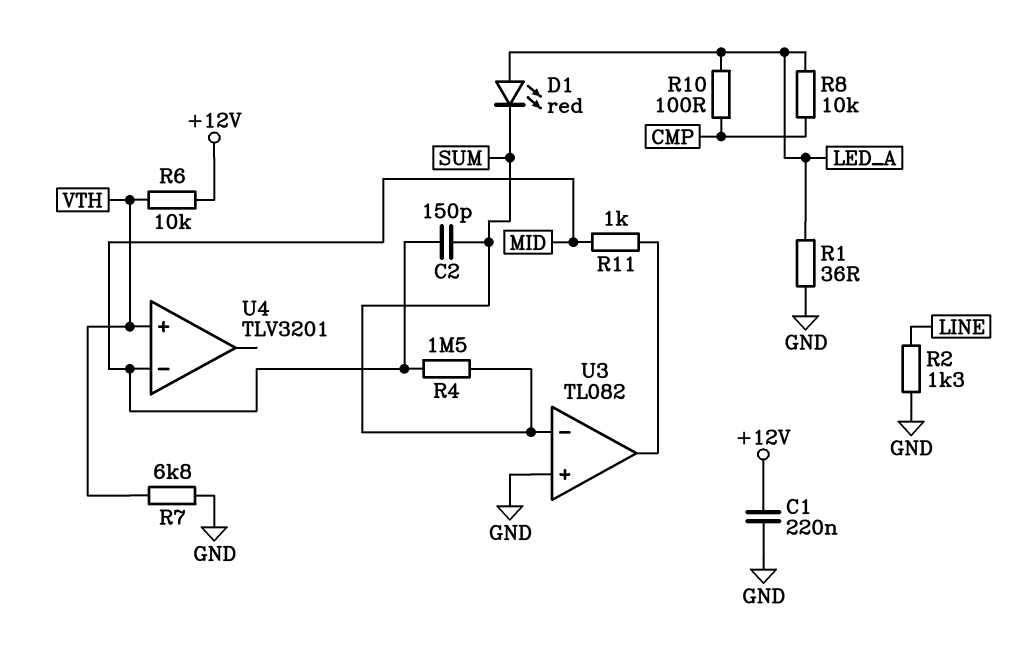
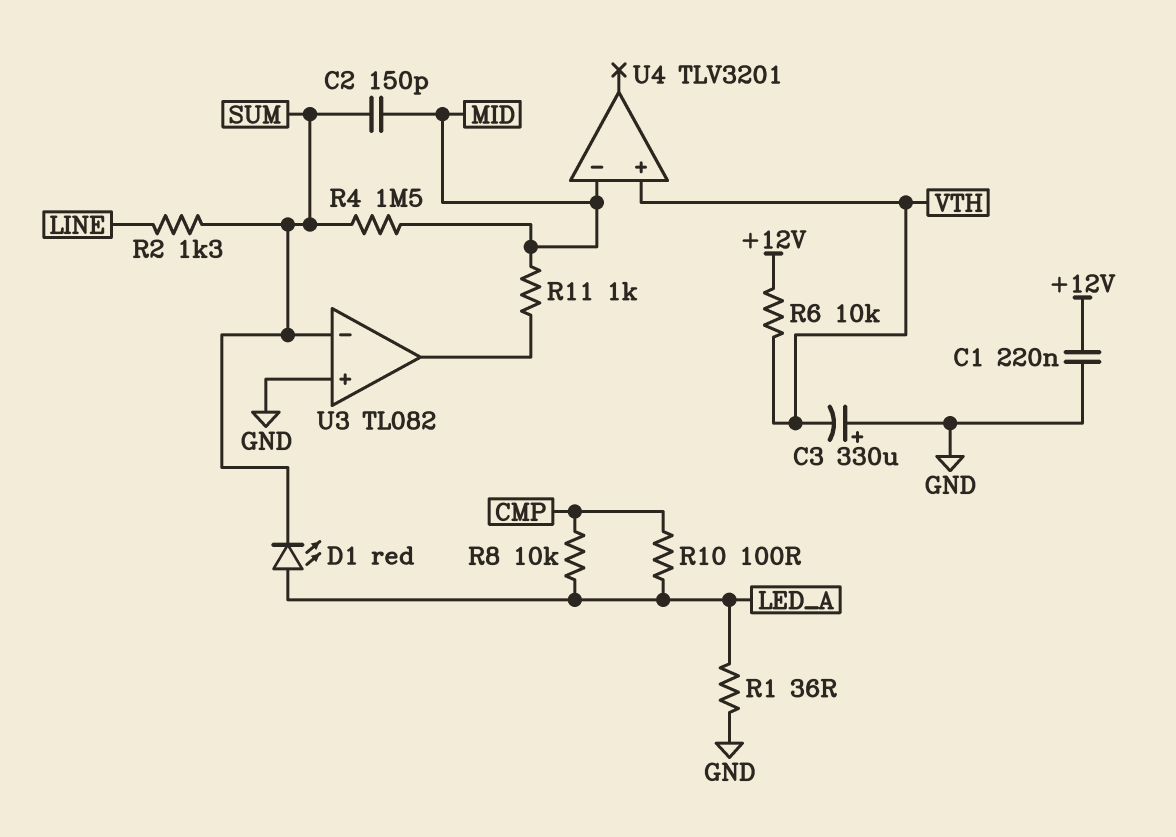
C3: none -> 330uF (plus GND, minus VTH)
R2: 1.3k (GND, LINE) -> 1.3k (LINE, SUM)
R7: 6.8k (GND, VTH) -> none

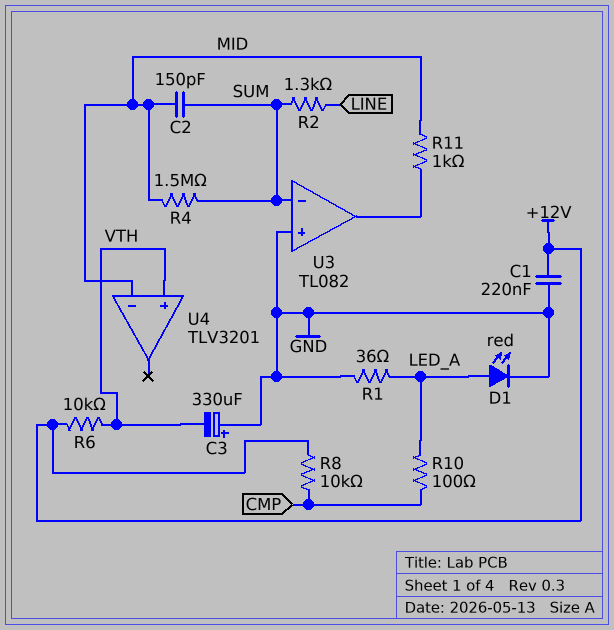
D1: LED red (A LED_A, K SUM) -> LED red (A LED_A, K GND)
R8: 10k (CMP, LED_A) -> 10k (+12V, CMP)

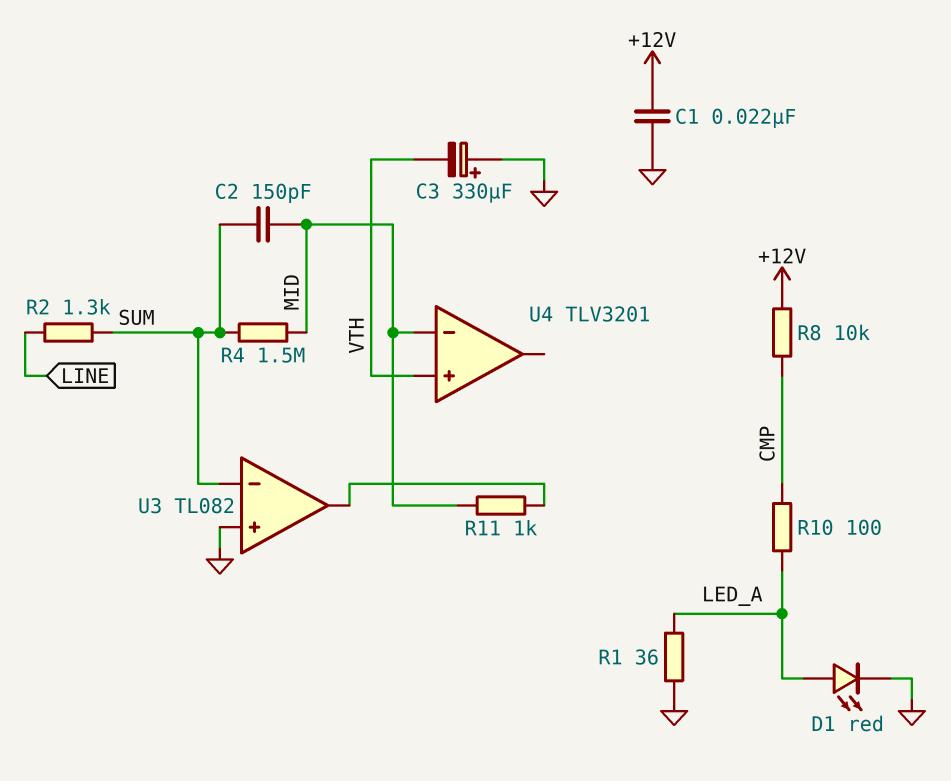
C1: 220nF (+12V, GND) -> 22nF (+12V, GND)
R6: 10k (+12V, VTH) -> none

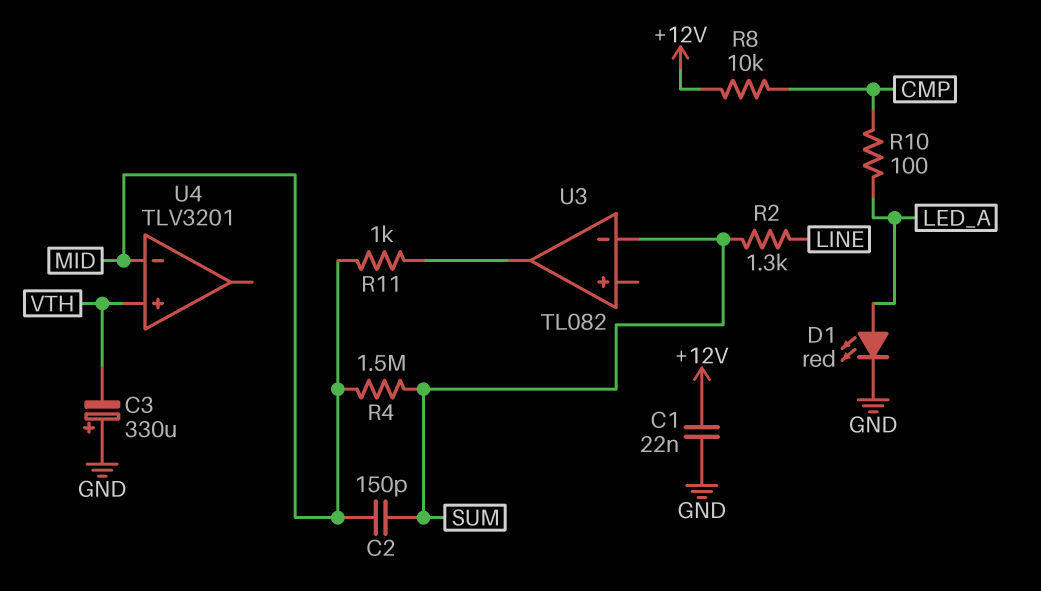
R1: 36 (GND, LED_A) -> none
U3 pin in+: GND -> none

